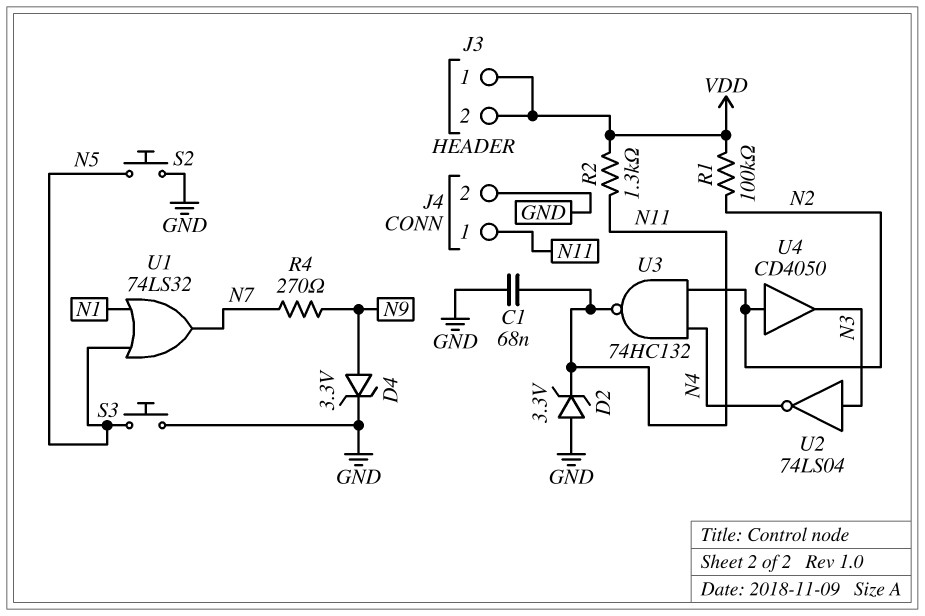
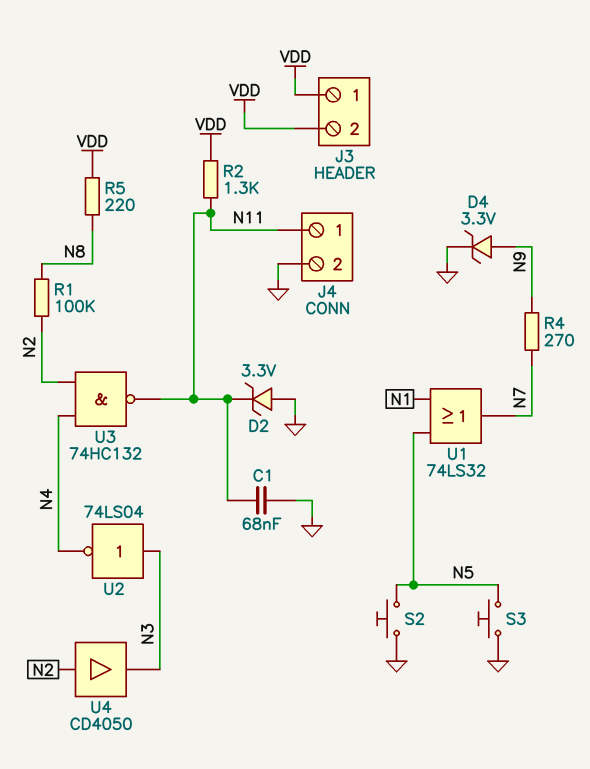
R1: 100k (N2, VDD) -> 100k (N2, N8)
R5: none -> 220 (N8, VDD)

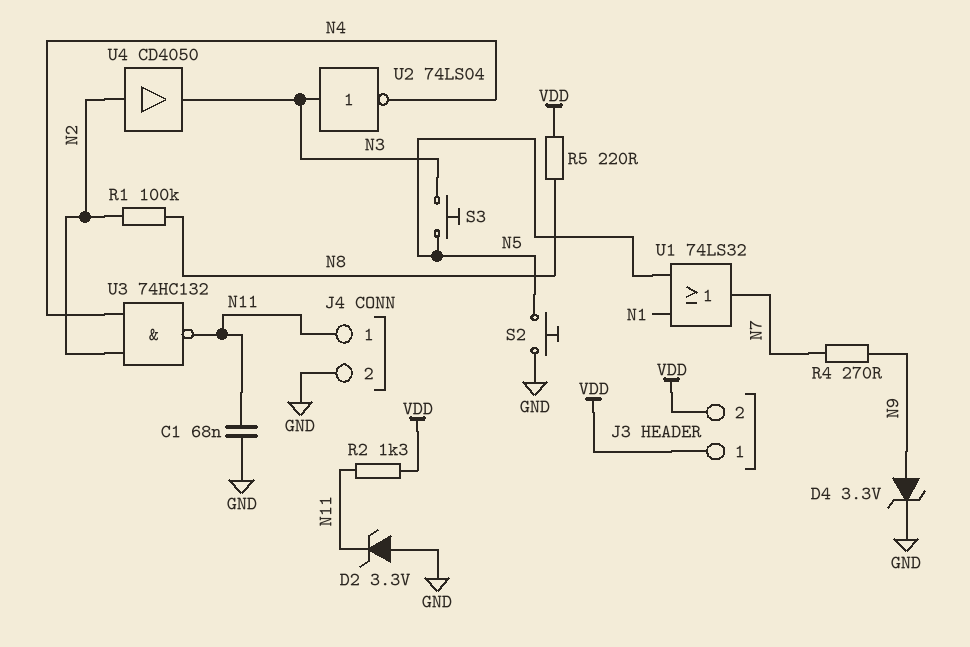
S3: button (GND, N5) -> button (N3, N5)

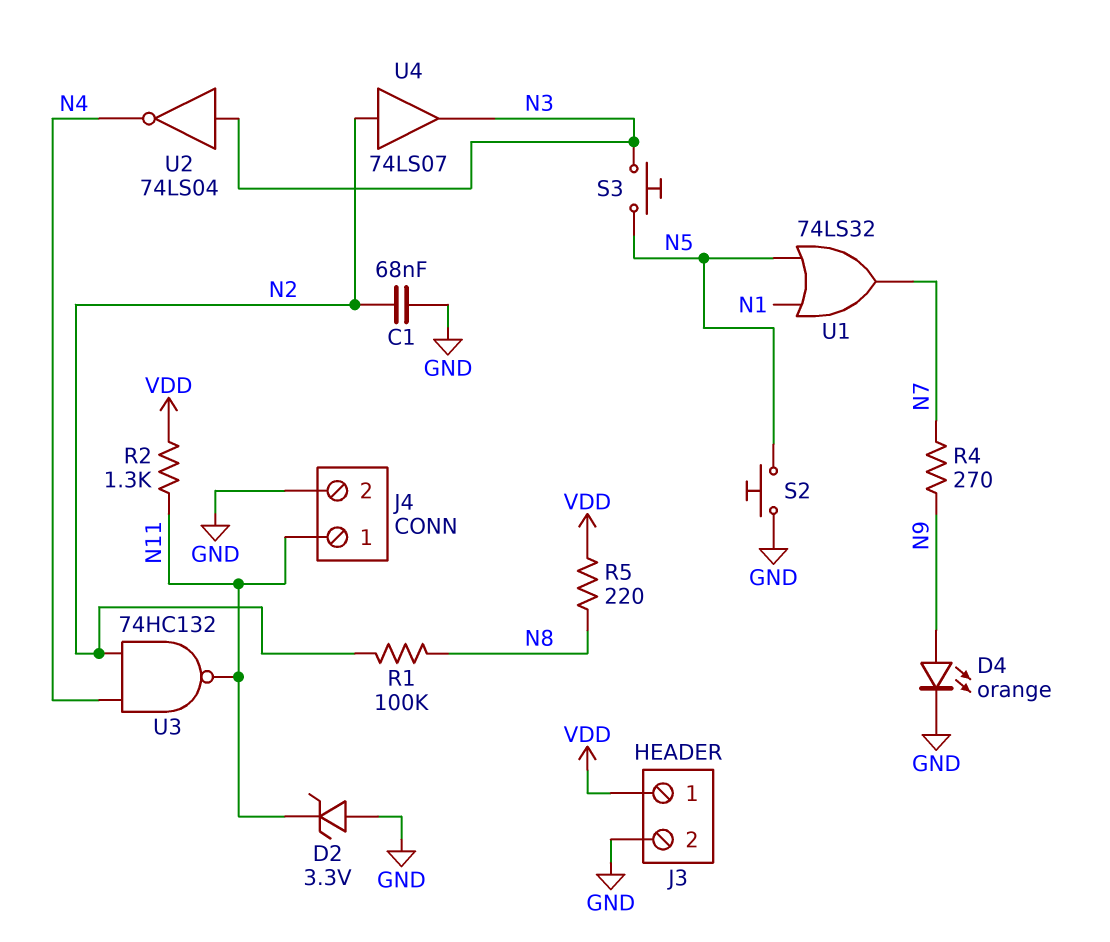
C1: 68nF (GND, N11) -> 68nF (GND, N2)
D4: zener 3.3V (A N9, K GND) -> LED orange (A N9, K GND)
J3 pin 2: VDD -> GND
U4: buffer CD4050 (in N2, out N3) -> buffer 74LS07 (in N2, out N3)

